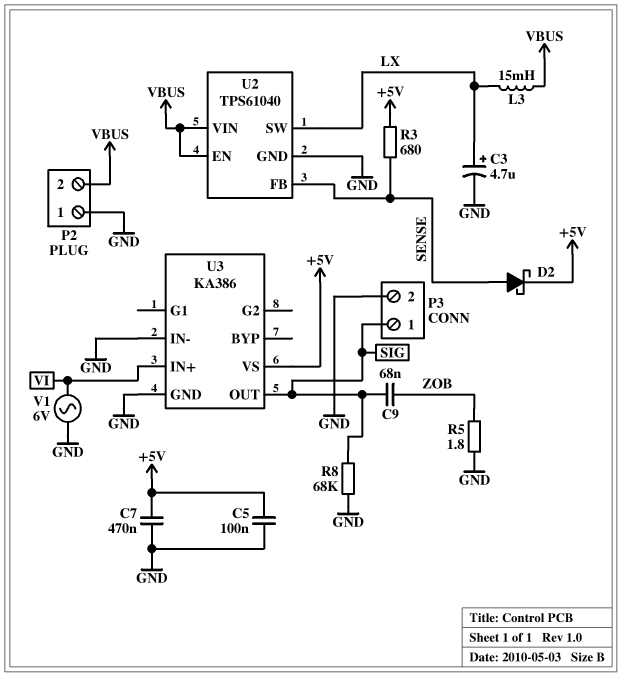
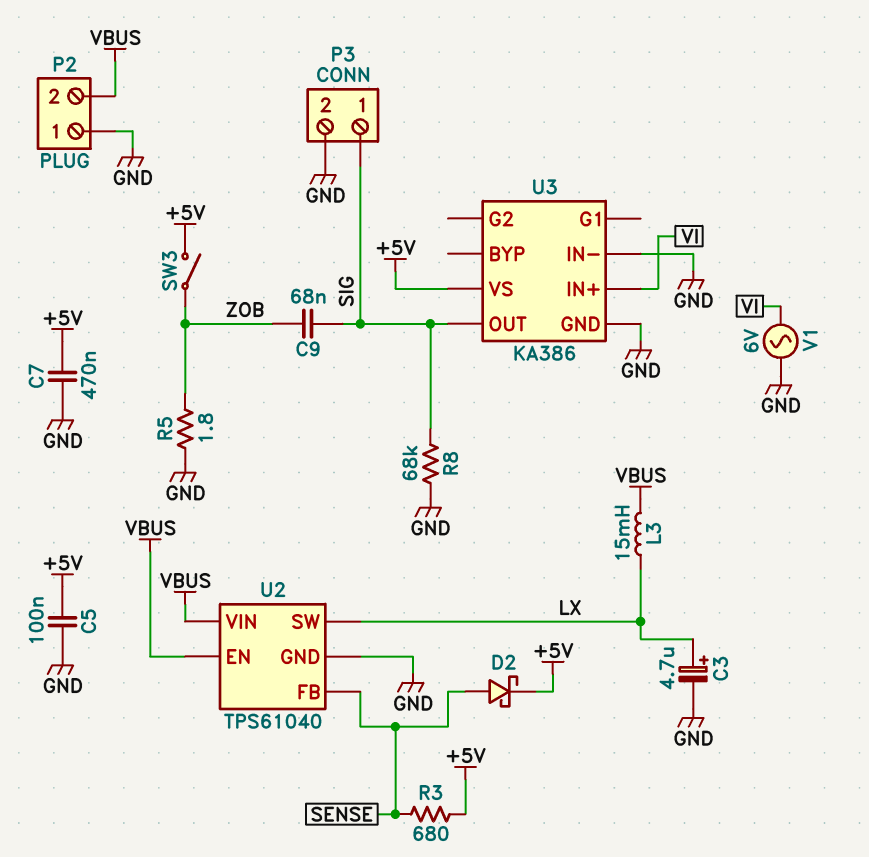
SW3: none -> switch (+5V, ZOB)

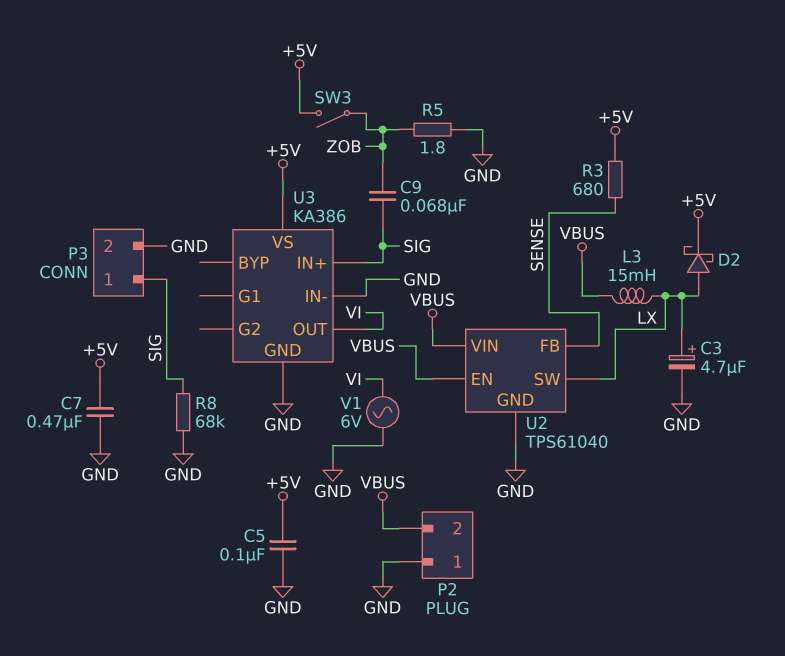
D2: schottky (A SENSE, K +5V) -> schottky (A LX, K +5V)
U3 pin IN+: VI -> SIG
U3 pin OUT: SIG -> VI

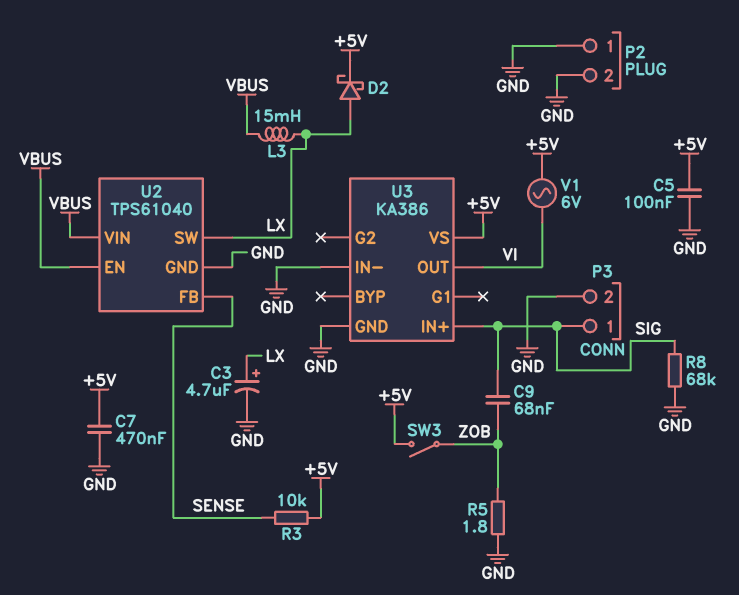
P2 pin 2: VBUS -> GND
R3: 680 (+5V, SENSE) -> 10k (+5V, SENSE)
V1: AC 6V (GND, VI) -> AC 6V (+5V, VI)

